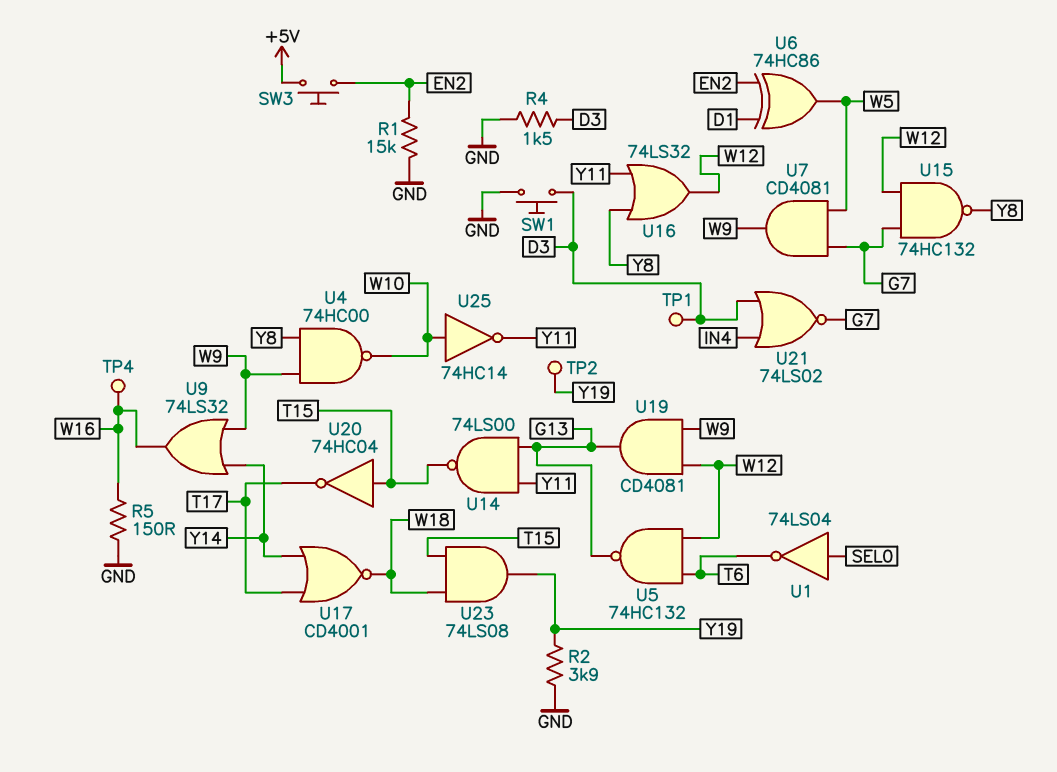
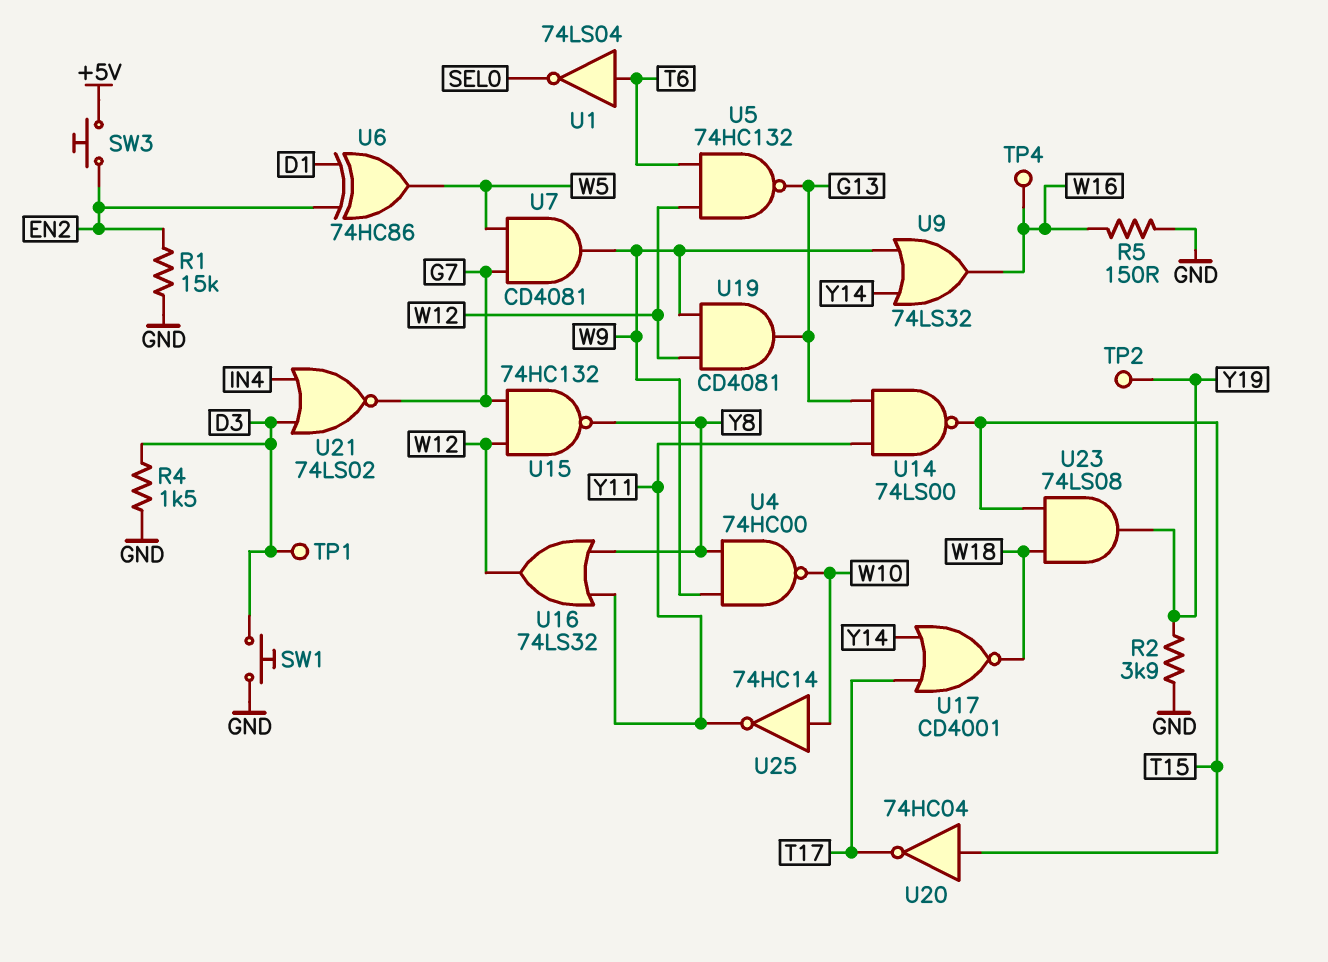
U1: NOT 74LS04 (in SEL0, out T6) -> NOT 74LS04 (in T6, out SEL0)

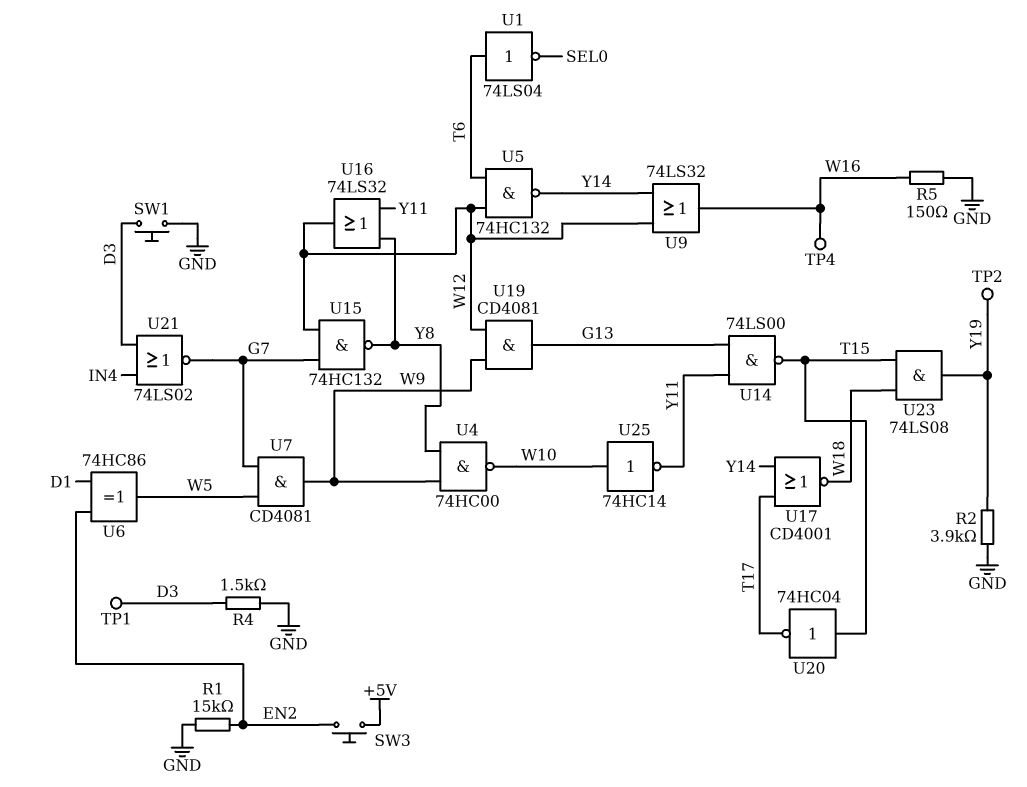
U5: NAND 74HC132 (in T6, in W12, out G13) -> NAND 74HC132 (in T6, in W12, out Y14)
U9: OR 74LS32 (in W9, in Y14, out W16) -> OR 74LS32 (in W12, in Y14, out W16)

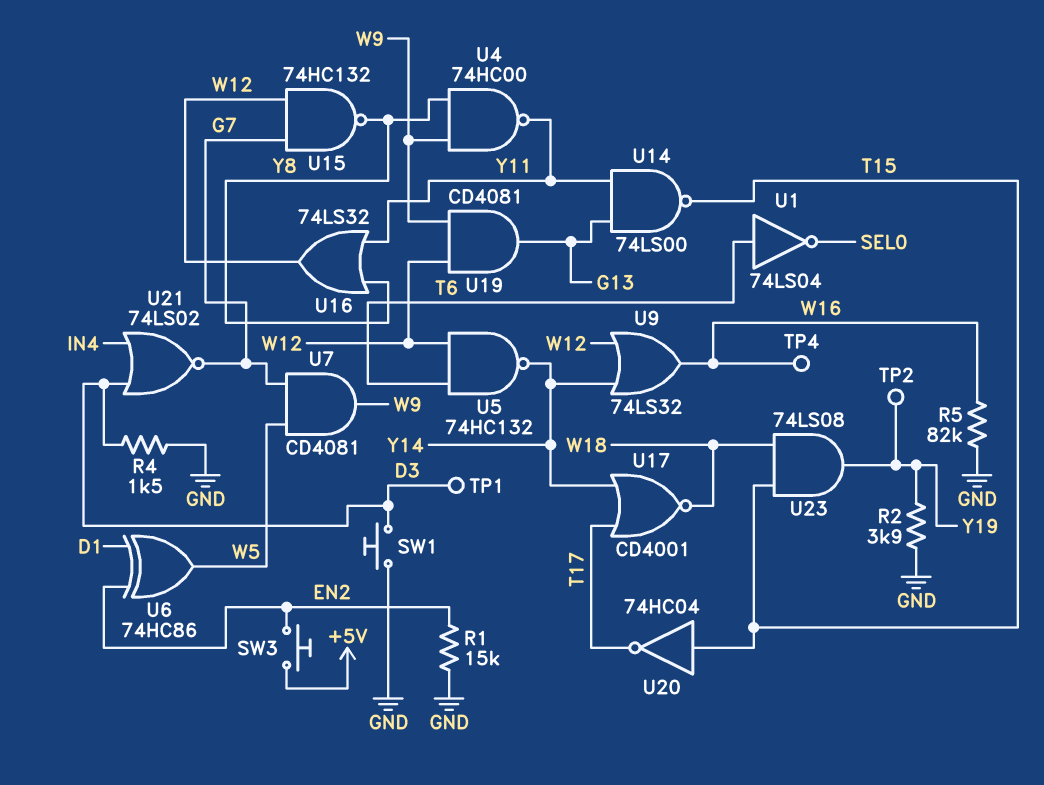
R5: 150 (GND, W16) -> 82k (GND, W16)
U4: NAND 74HC00 (in W9, in Y8, out W10) -> NAND 74HC00 (in W9, in Y8, out Y11)
U25: NOT 74HC14 (in W10, out Y11) -> none

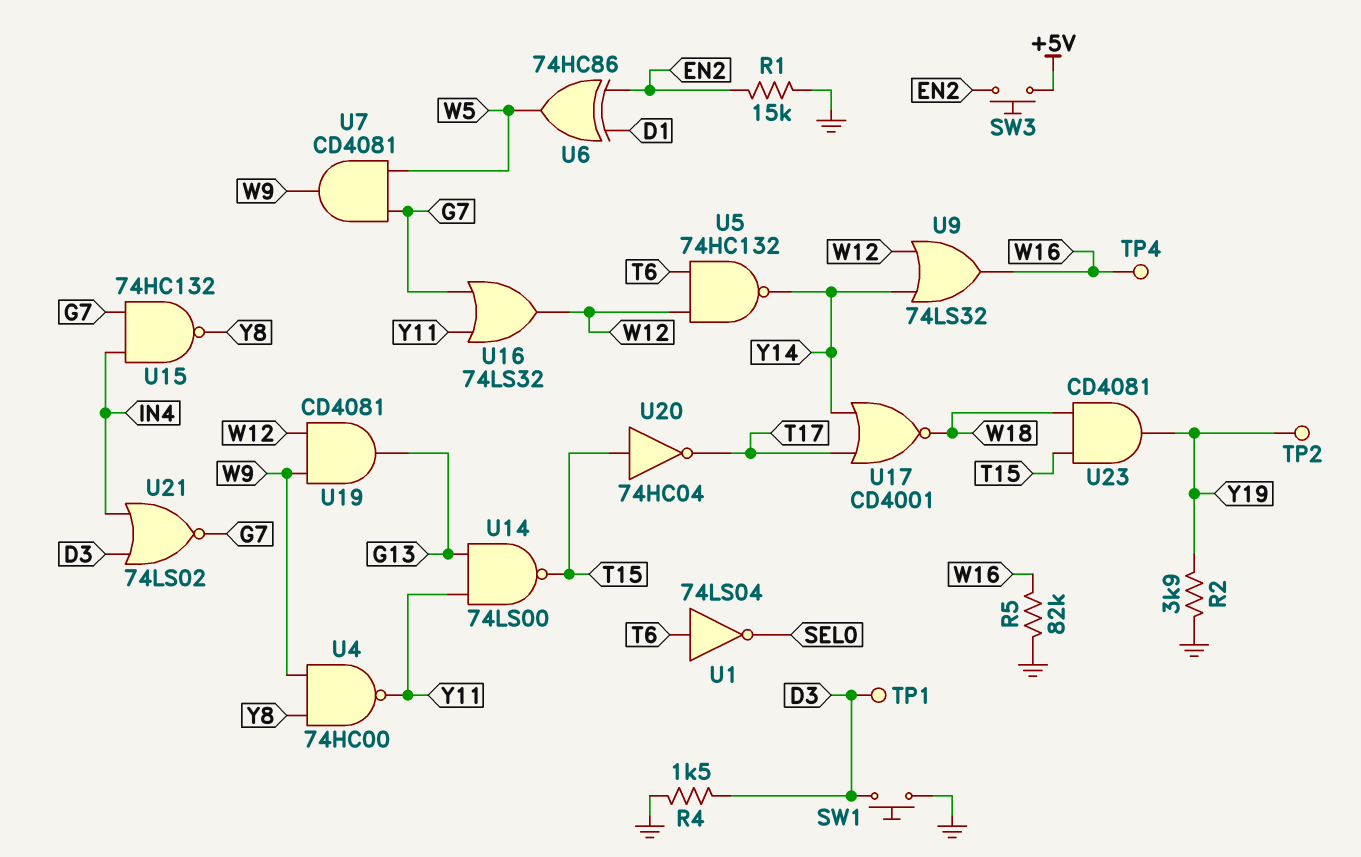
U15: NAND 74HC132 (in G7, in W12, out Y8) -> NAND 74HC132 (in G7, in IN4, out Y8)
U16: OR 74LS32 (in Y8, in Y11, out W12) -> OR 74LS32 (in G7, in Y11, out W12)
U23: AND 74LS08 (in T15, in W18, out Y19) -> AND CD4081 (in T15, in W18, out Y19)

